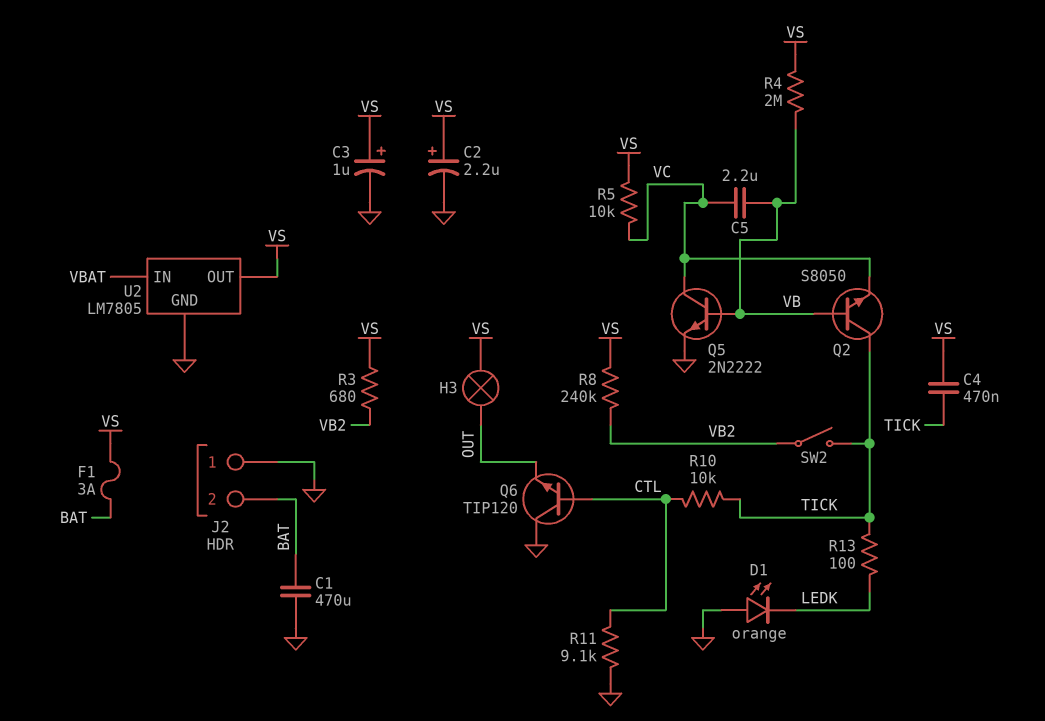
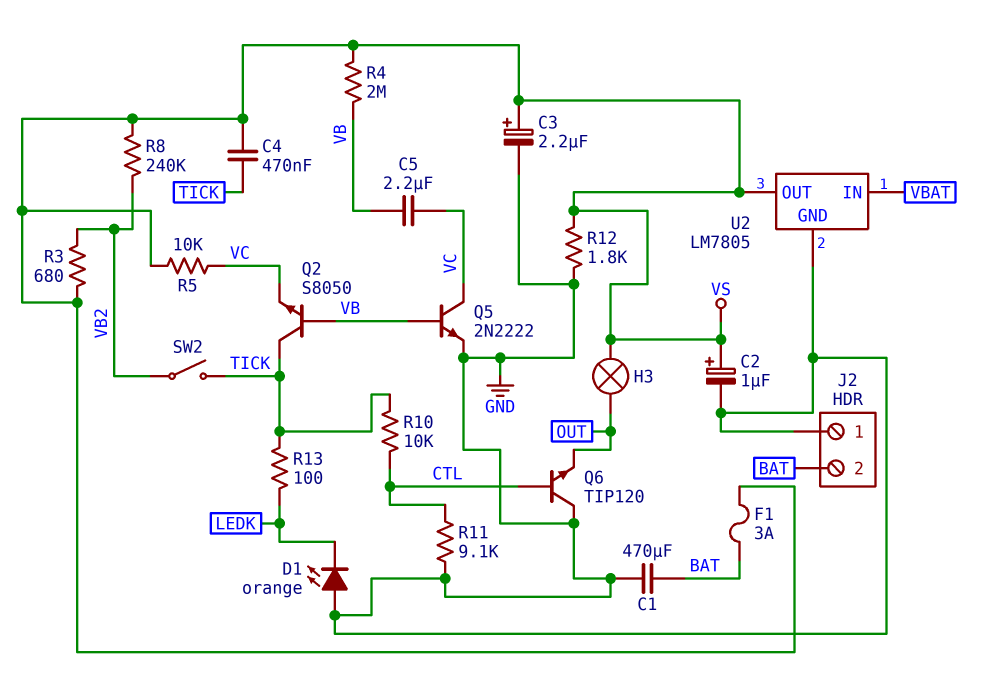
C2: 2.2uF (plus VS, minus GND) -> 1uF (plus VS, minus GND)
C3: 1uF (plus VS, minus GND) -> 2.2uF (plus VS, minus GND)
R12: none -> 1.8k (GND, VS)

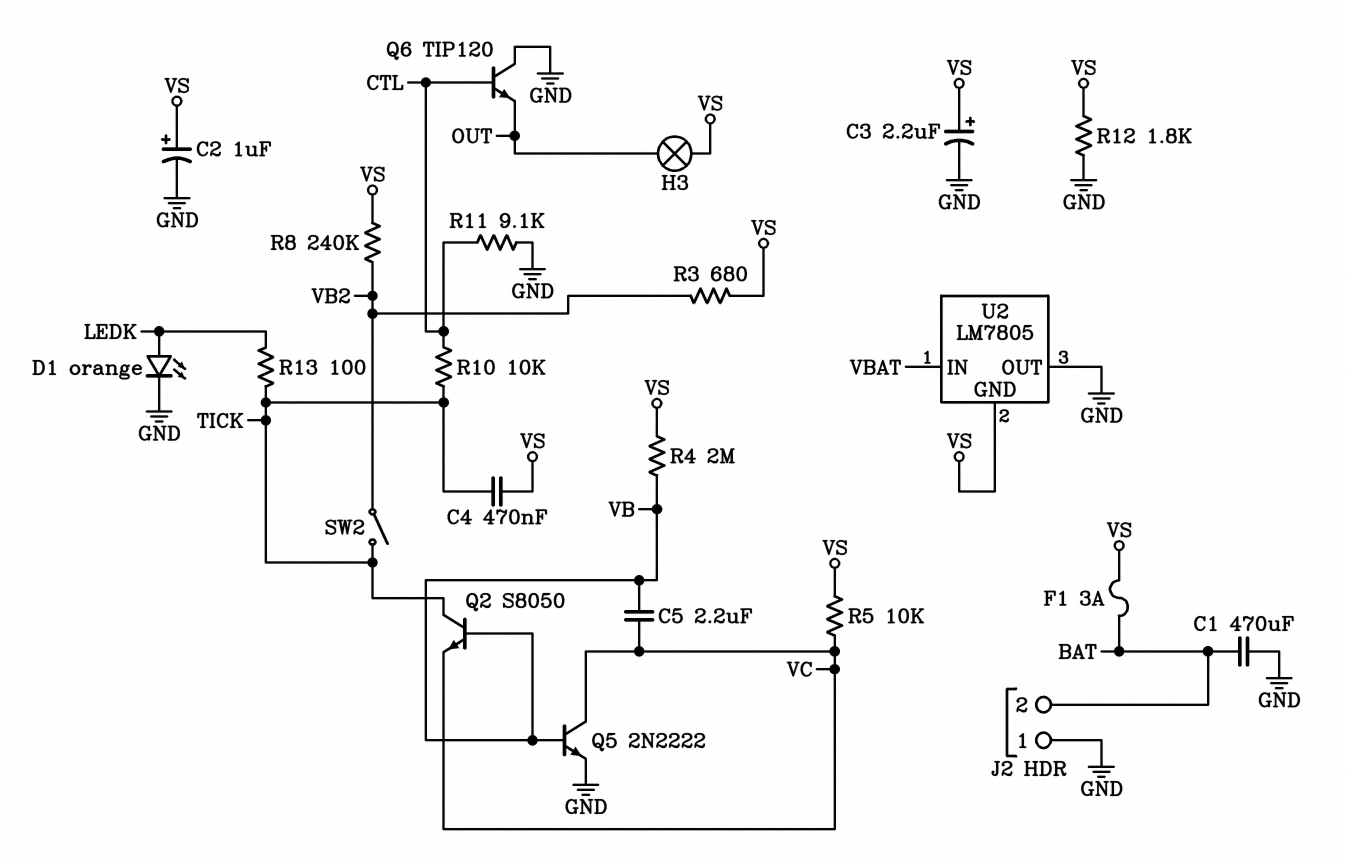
D1: LED orange (A GND, K LEDK) -> LED orange (A LEDK, K GND)
U2 pin GND: GND -> VS
U2 pin OUT: VS -> GND

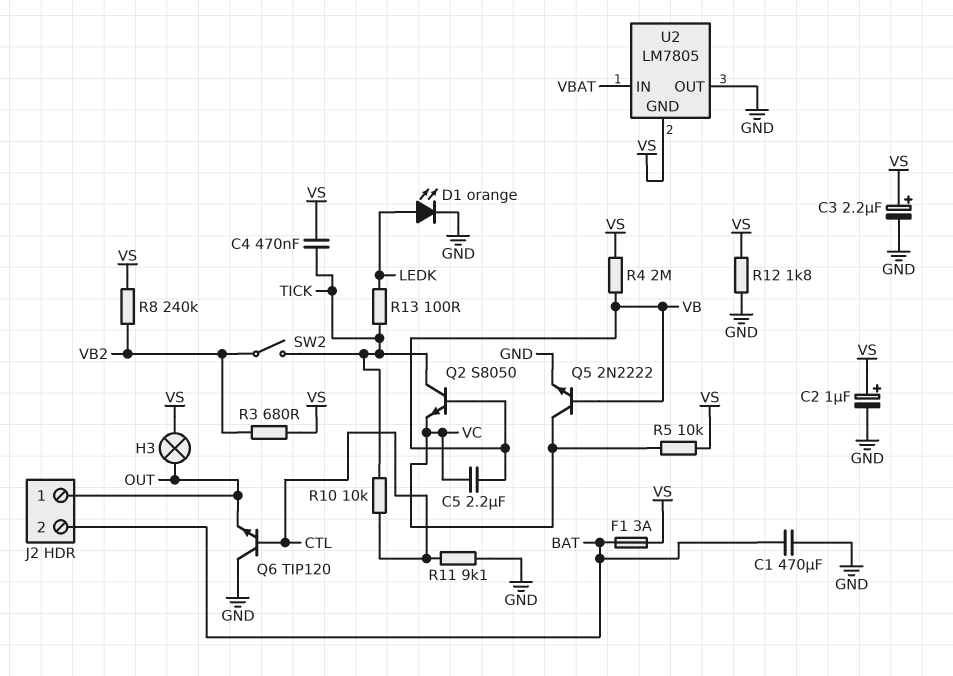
J2 pin 1: GND -> OUT

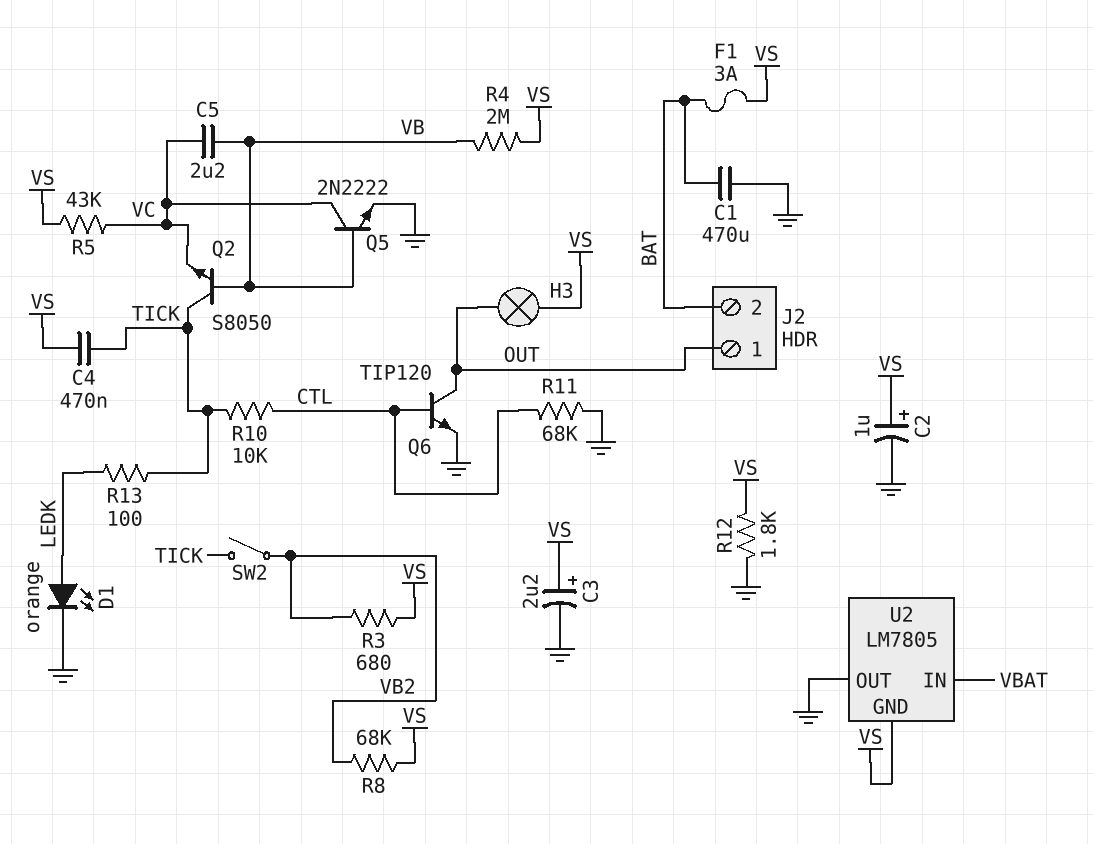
Q6: NPN TIP120 (B CTL, C GND, E OUT) -> NPN TIP120 (B CTL, C OUT, E GND)
R5: 10k (VC, VS) -> 43k (VC, VS)
R8: 240k (VB2, VS) -> 68k (VB2, VS)
R11: 9.1k (CTL, GND) -> 68k (CTL, GND)

